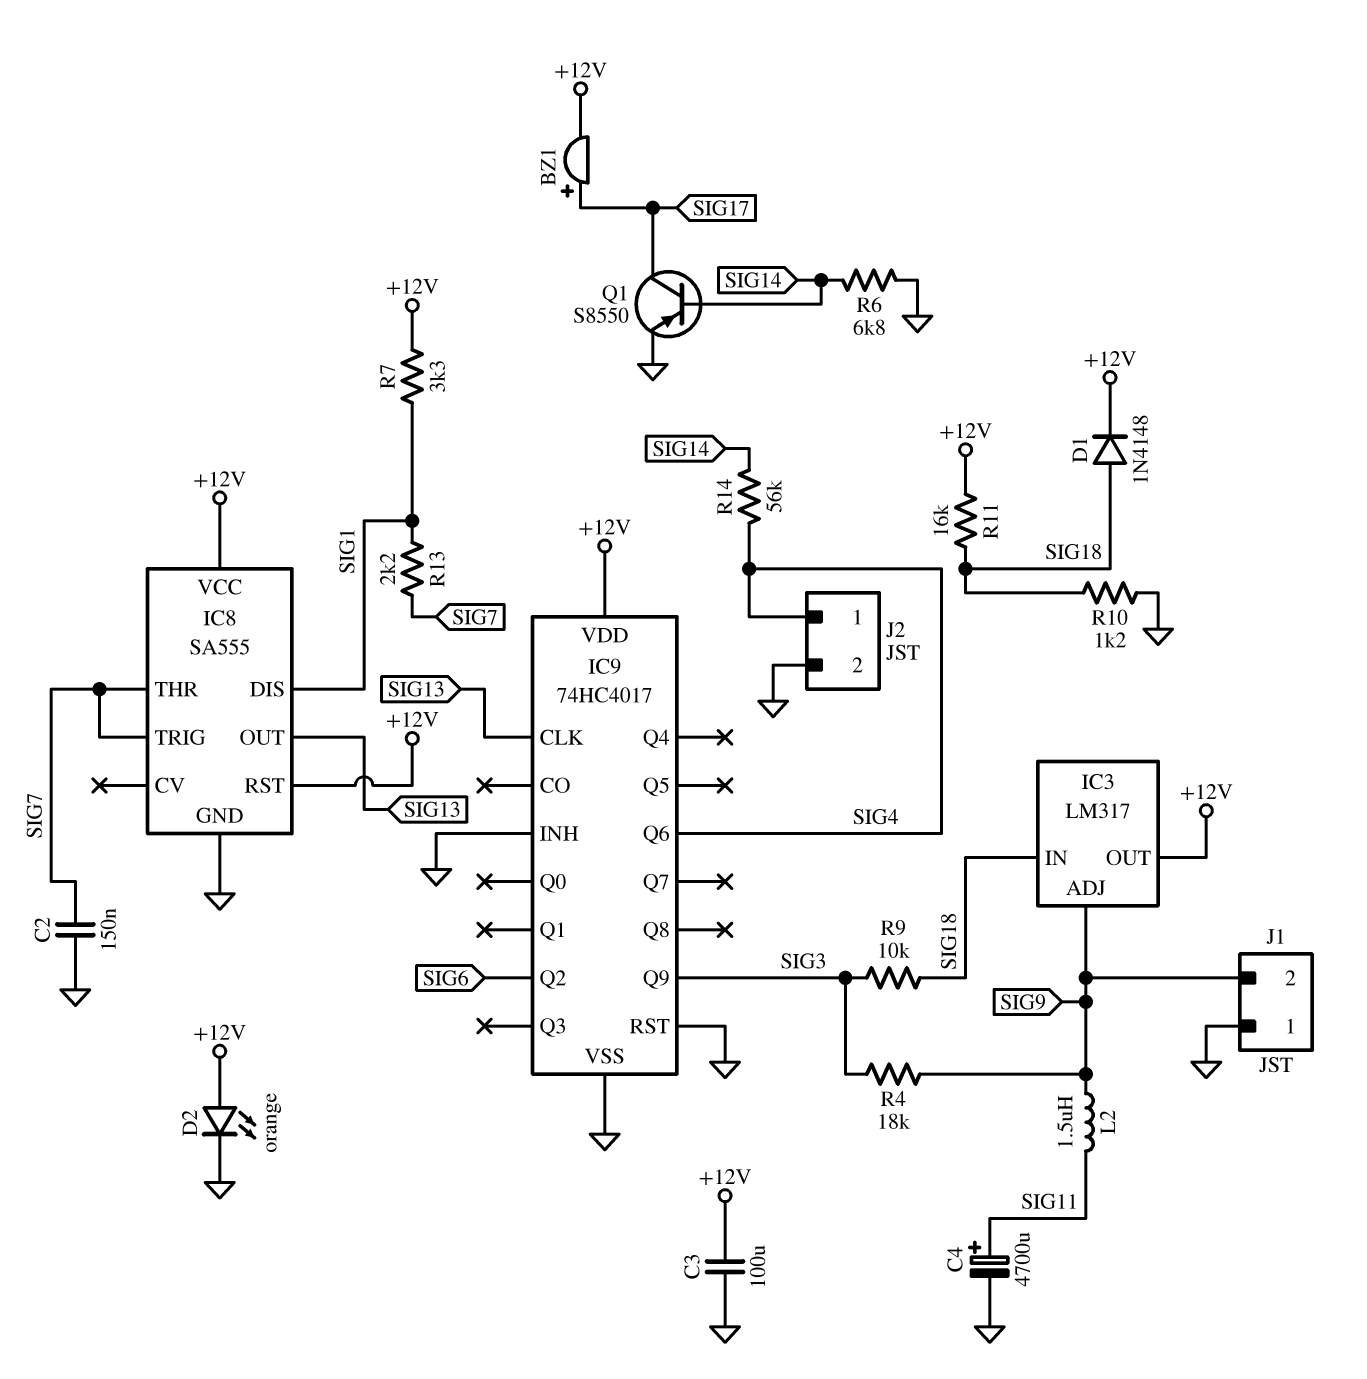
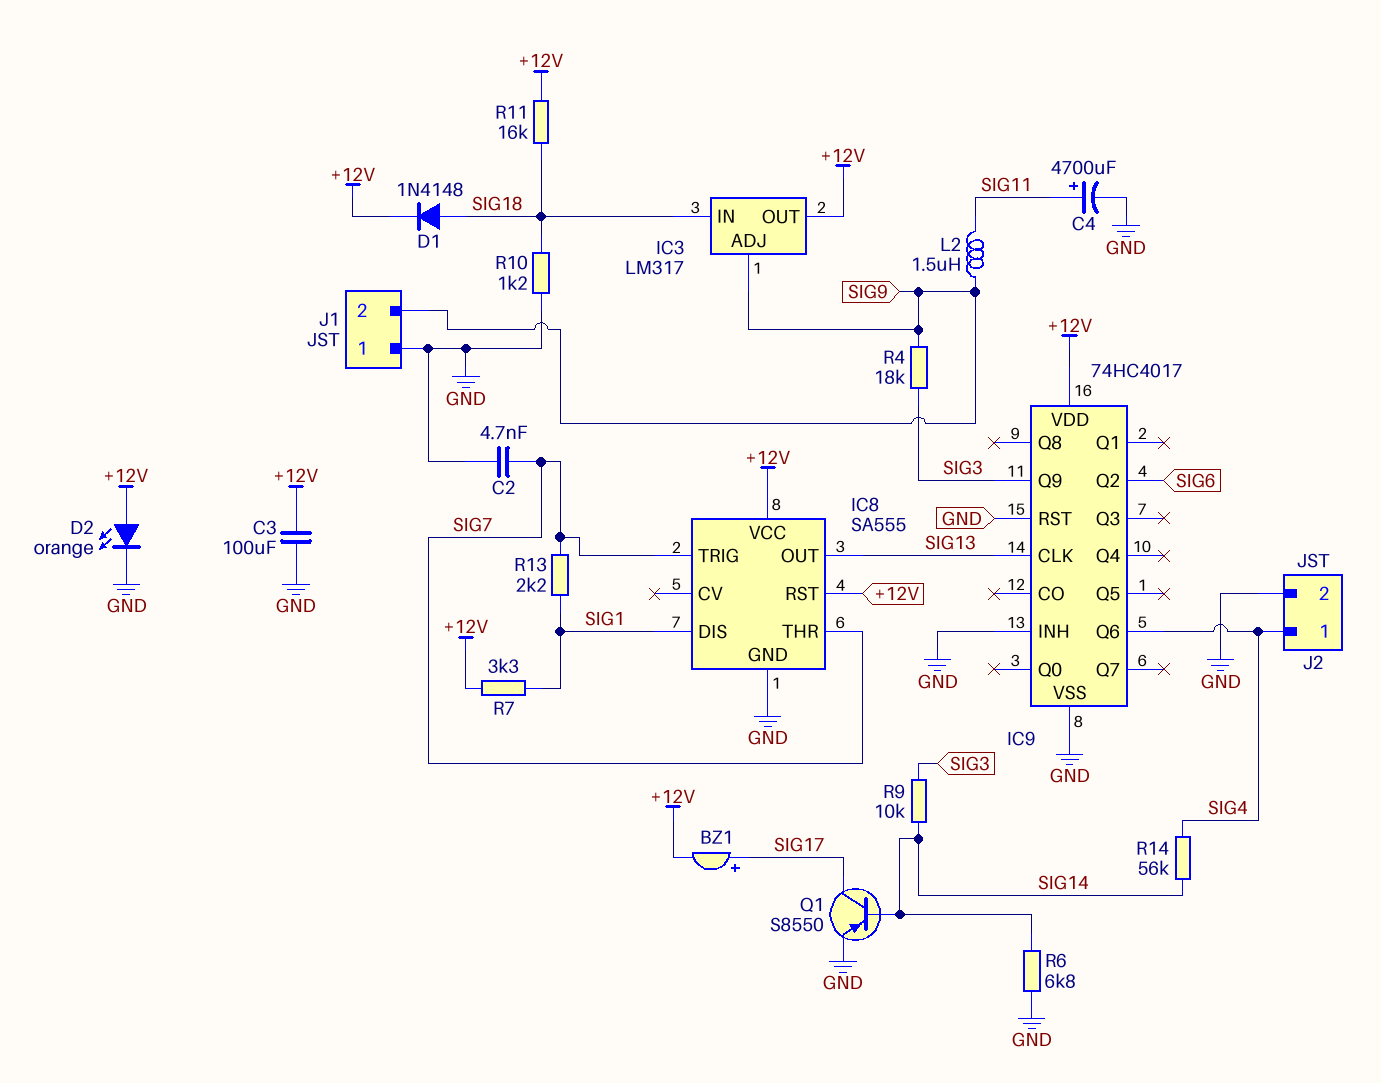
C2: 150nF (GND, SIG7) -> 4.7nF (GND, SIG7)
R9: 10k (SIG3, SIG18) -> 10k (SIG3, SIG14)

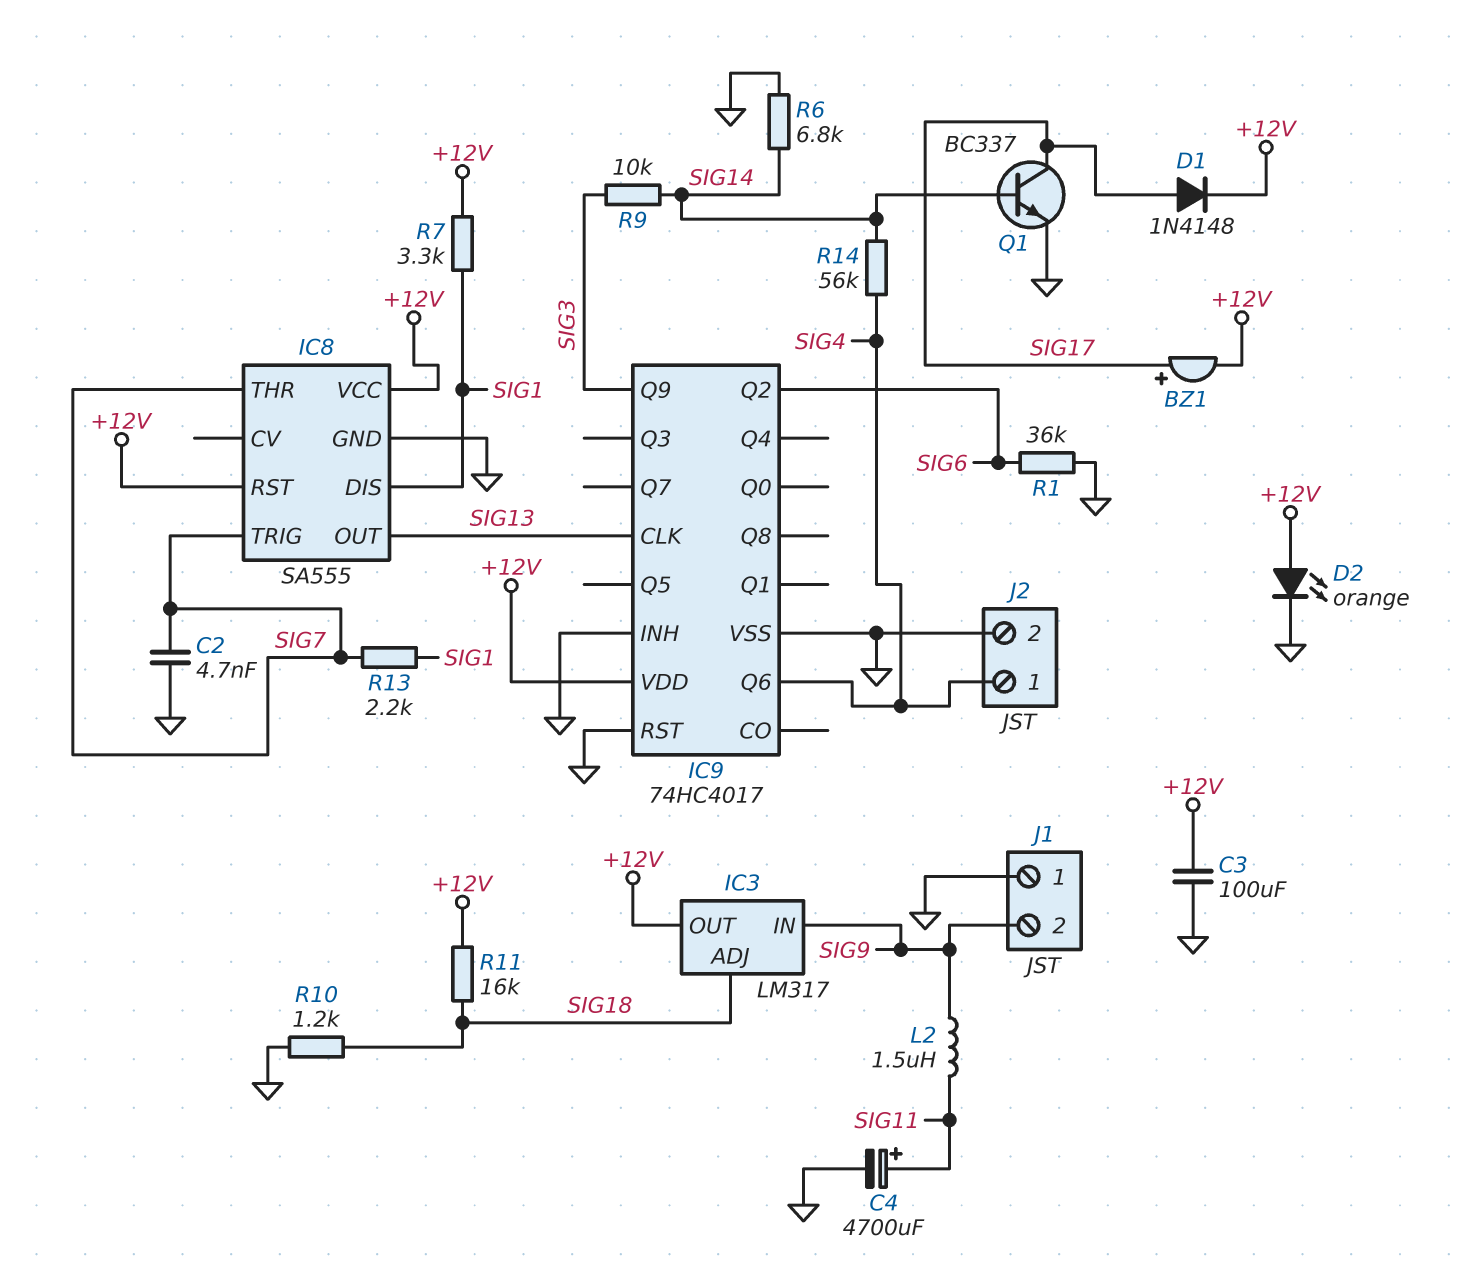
D1: diode 1N4148 (A SIG18, K +12V) -> diode 1N4148 (A SIG17, K +12V)
IC3 pin ADJ: SIG9 -> SIG18
IC3 pin IN: SIG18 -> SIG9
Q1: PNP S8550 (B SIG14, C SIG17, E GND) -> NPN BC337 (B SIG14, C SIG17, E GND)
R1: none -> 36k (GND, SIG6)
R4: 18k (SIG3, SIG9) -> none

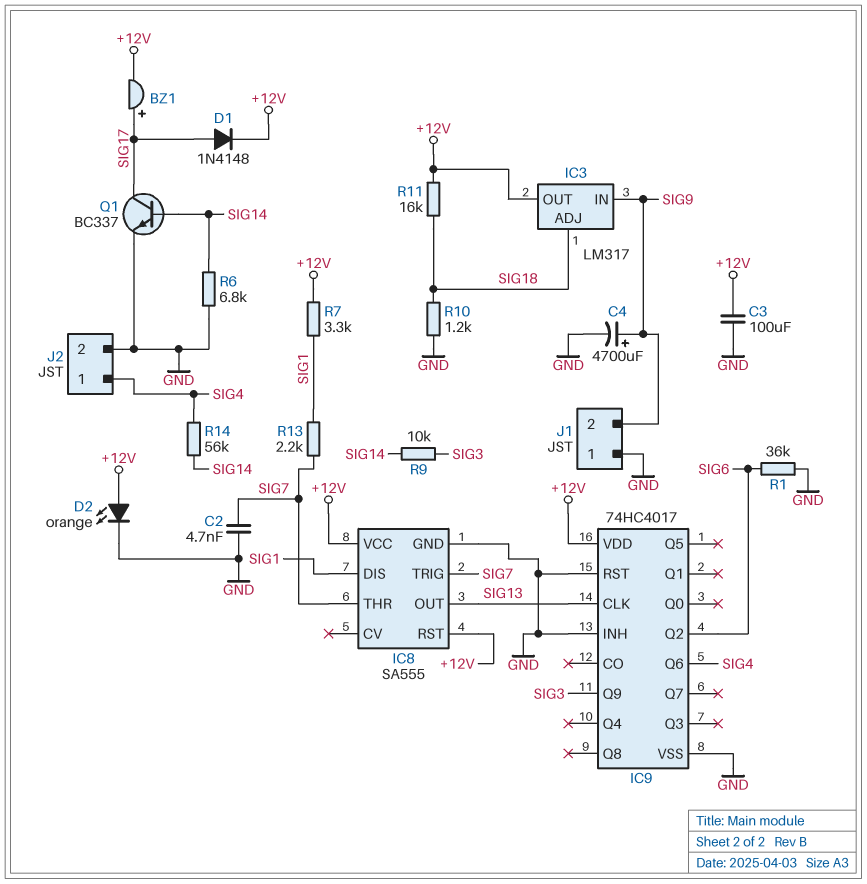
C4: 4700uF (plus SIG11, minus GND) -> 4700uF (plus SIG9, minus GND)
L2: 1.5uH (SIG9, SIG11) -> none

